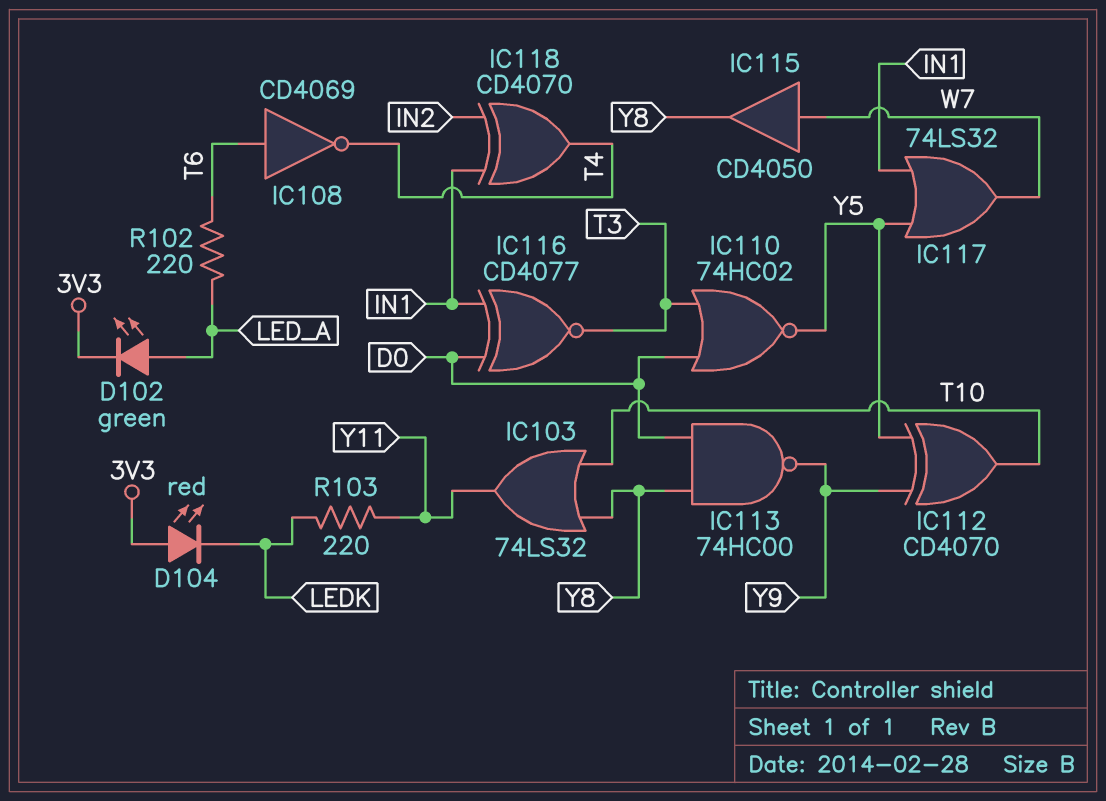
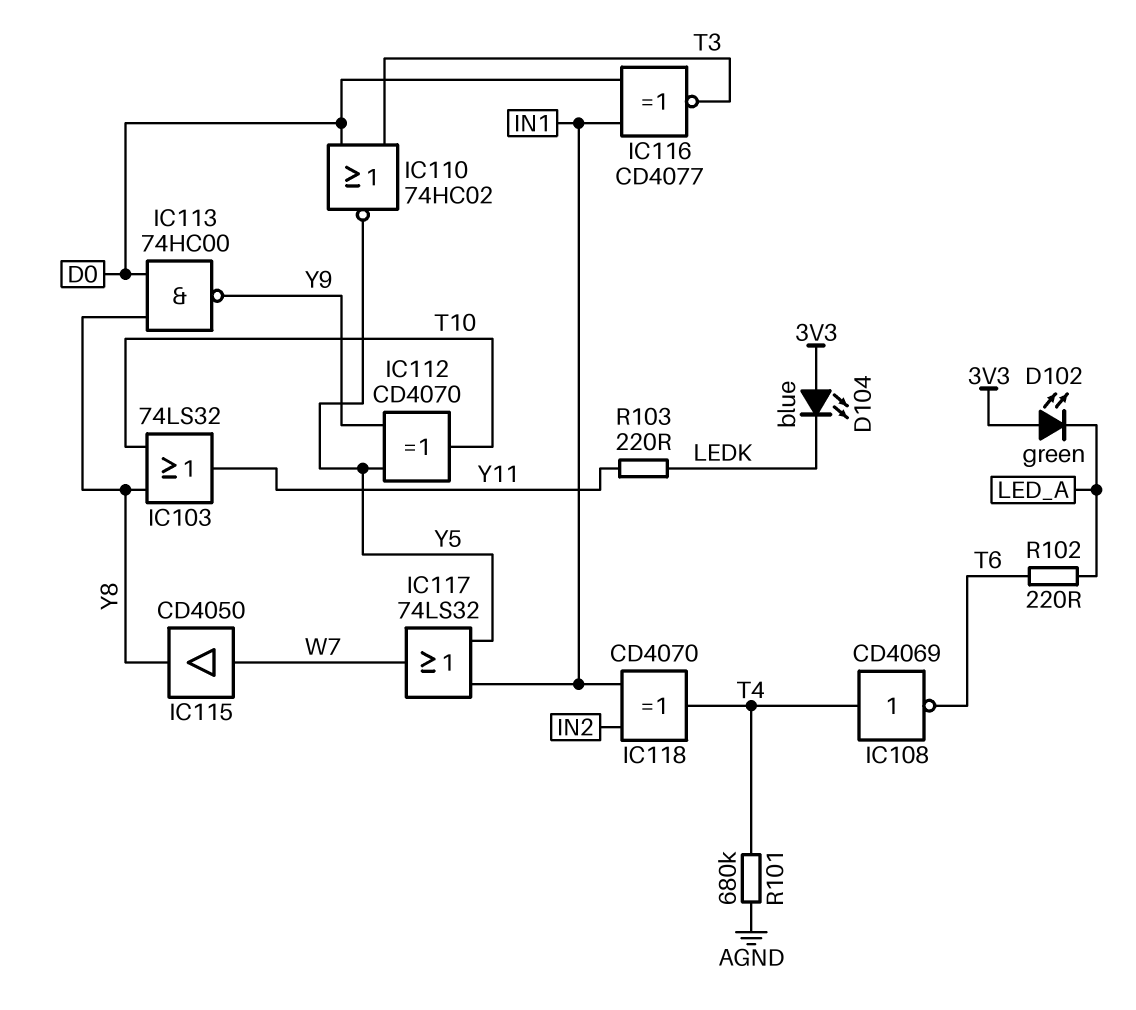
D102: LED green (A LED_A, K 3V3) -> LED green (A 3V3, K LED_A)
D104: LED red (A 3V3, K LEDK) -> LED blue (A 3V3, K LEDK)
IC108: NOT CD4069 (in T6, out T4) -> NOT CD4069 (in T4, out T6)
R101: none -> 680k (AGND, T4)

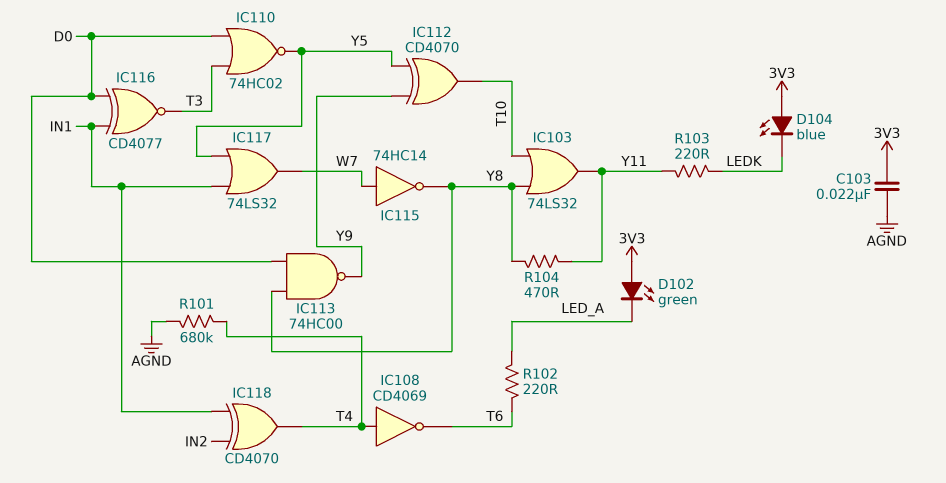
C103: none -> 22nF (3V3, AGND)
IC115: buffer CD4050 (in W7, out Y8) -> NOT 74HC14 (in W7, out Y8)
R104: none -> 470 (Y8, Y11)

